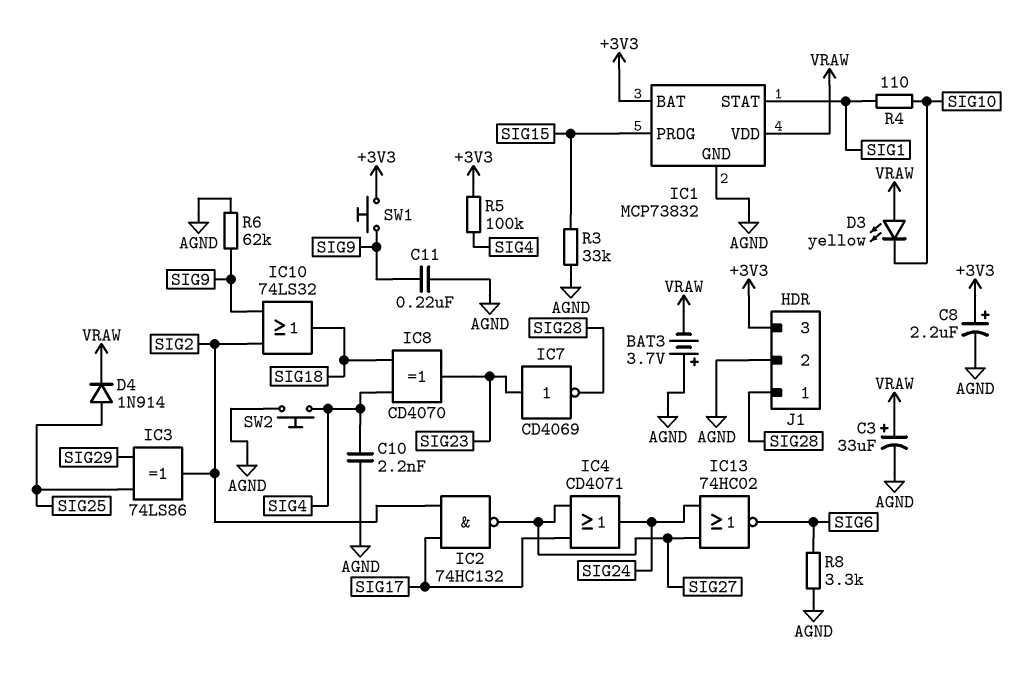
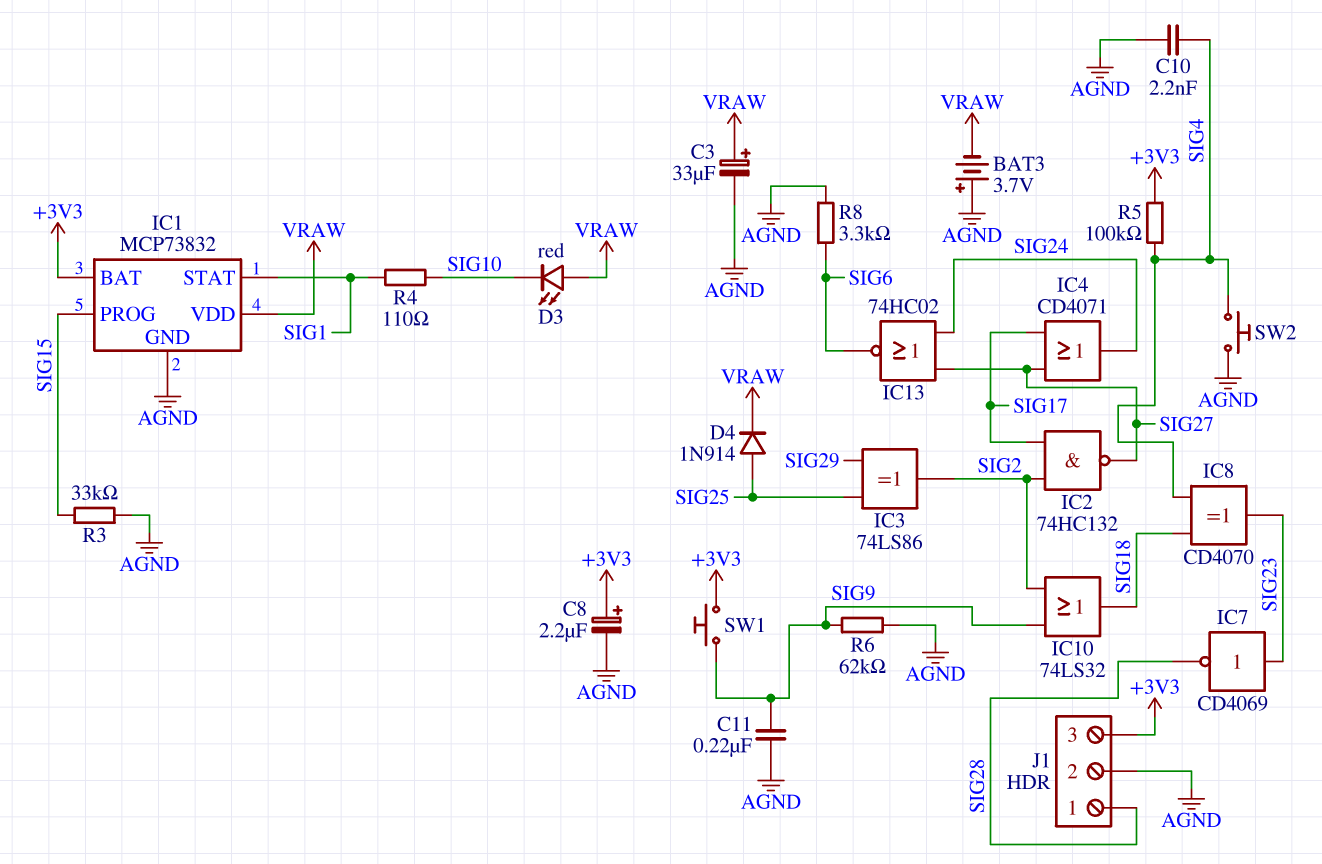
D3: LED yellow (A VRAW, K SIG10) -> LED red (A VRAW, K SIG10)

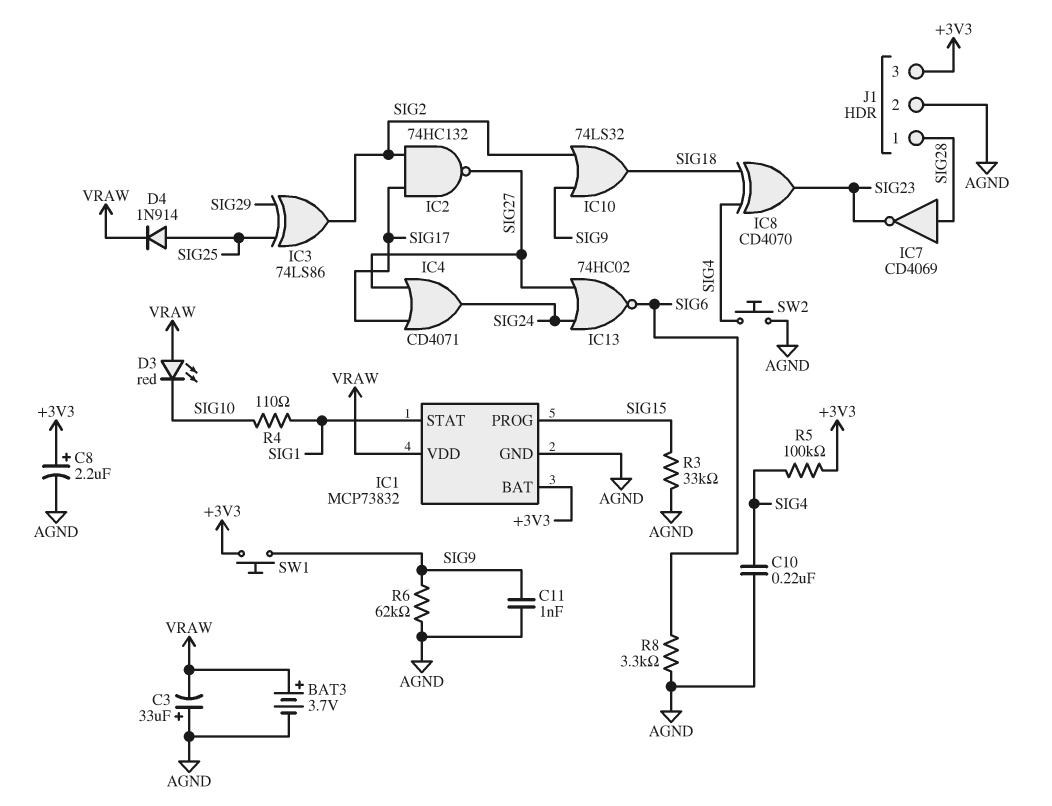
BAT3: 3.7V (plus AGND, minus VRAW) -> 3.7V (plus VRAW, minus AGND)
C3: 33uF (plus VRAW, minus AGND) -> 33uF (plus AGND, minus VRAW)
C10: 2.2nF (AGND, SIG4) -> 220nF (AGND, SIG4)
C11: 220nF (AGND, SIG9) -> 1nF (AGND, SIG9)
IC7: NOT CD4069 (in SIG23, out SIG28) -> NOT CD4069 (in SIG28, out SIG23)

